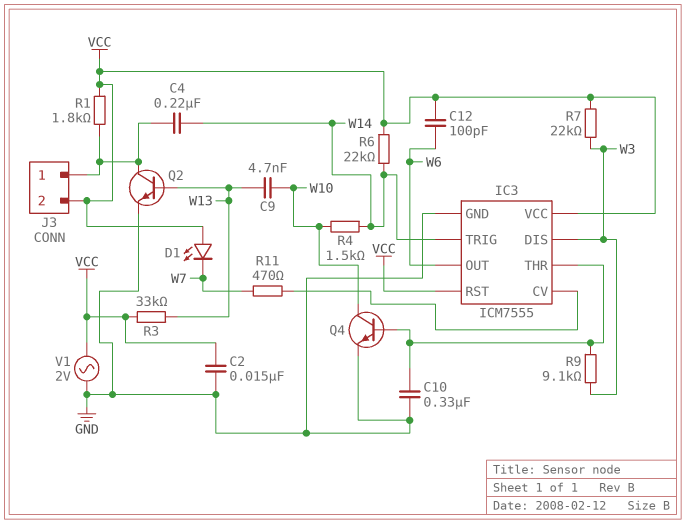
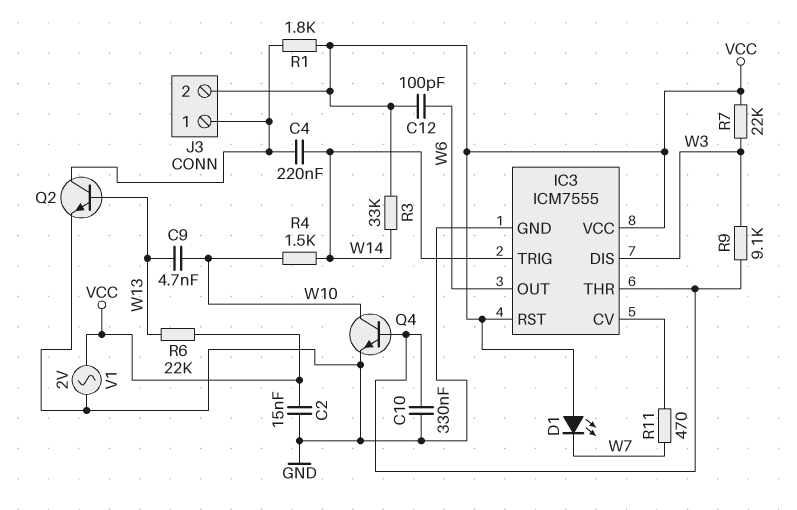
R3: 33k (VCC, W13) -> 33k (VCC, W14)
R6: 22k (VCC, W14) -> 22k (VCC, W13)

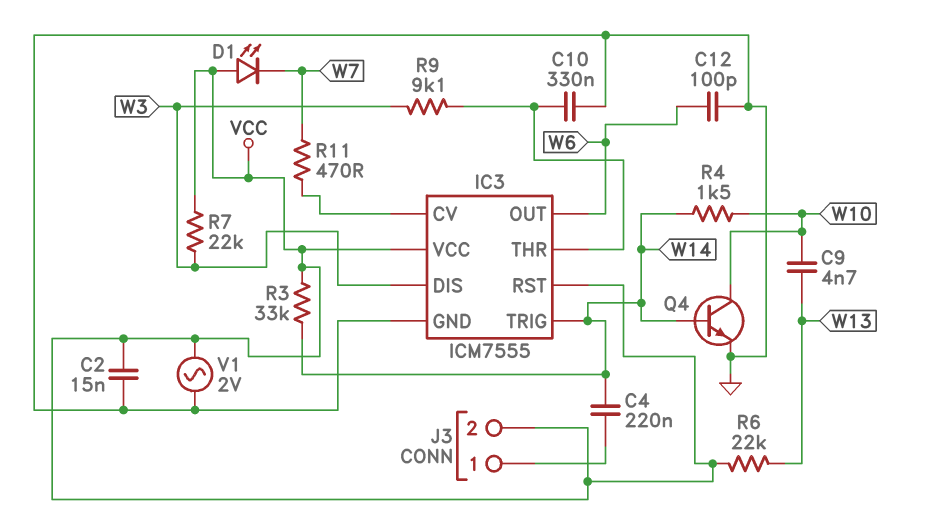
C12: 100pF (VCC, W6) -> 100pF (GND, W6)
Q2: NPN (B W13, C J3/1, E GND) -> none
Q4: NPN (B IC3/THR, C W10, E GND) -> NPN (B W14, C W10, E GND)
R1: 1.8k (J3/1, VCC) -> none

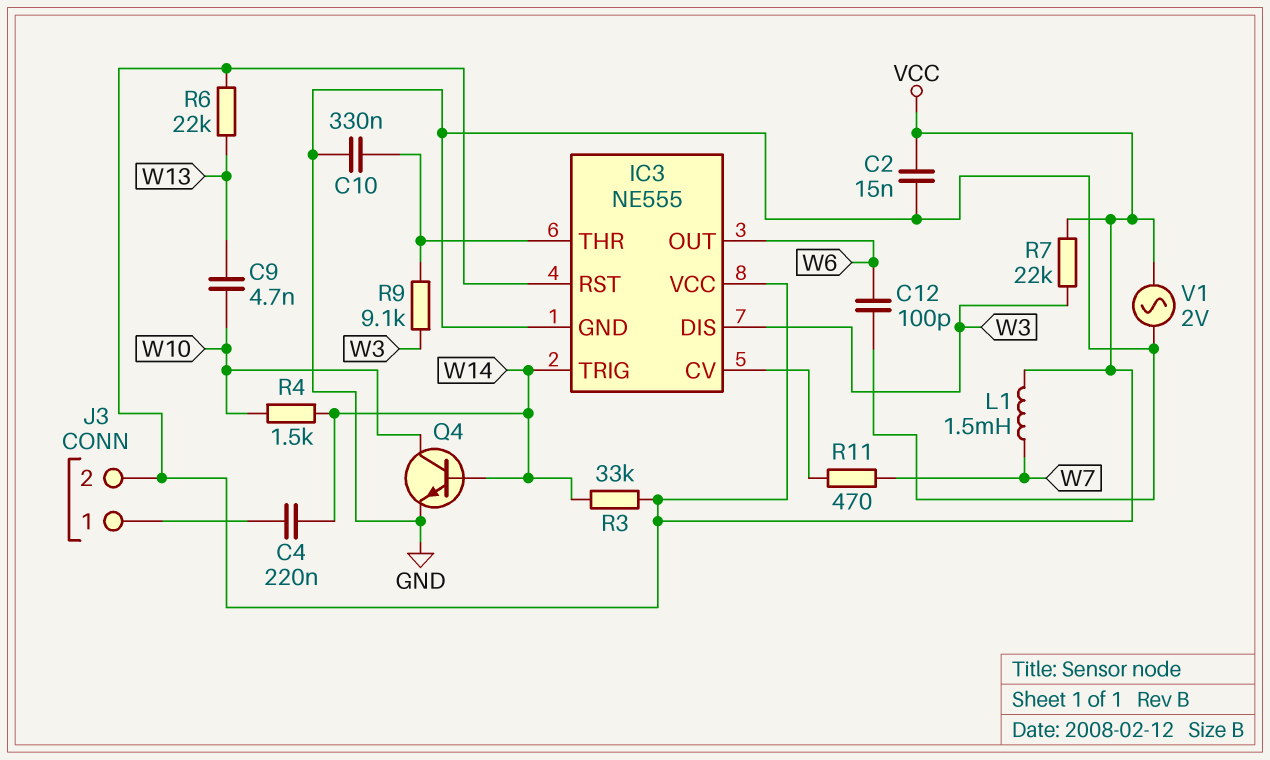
D1: LED (A VCC, K W7) -> none
IC3: ICM7555 -> NE555
L1: none -> 1.5mH (VCC, W7)

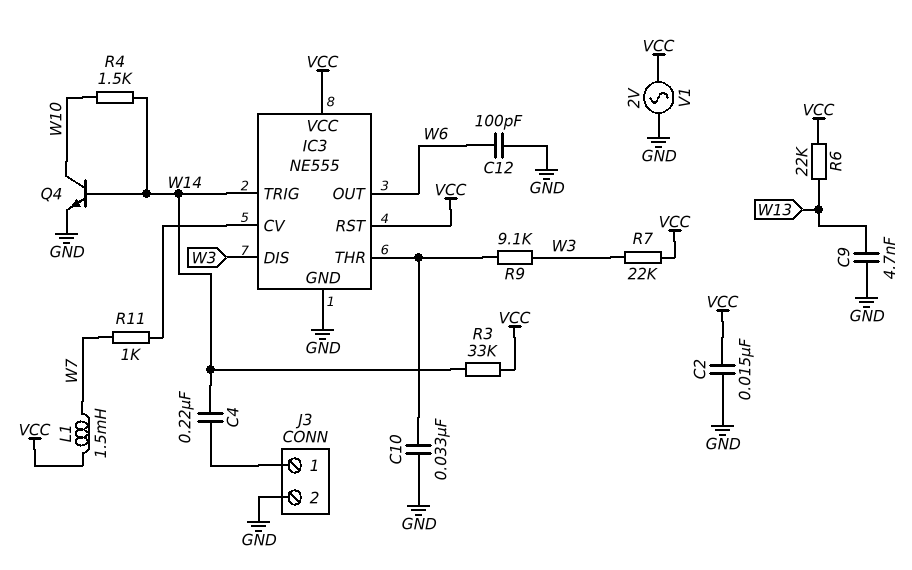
C9: 4.7nF (W10, W13) -> 4.7nF (GND, W13)
C10: 330nF (GND, IC3/THR) -> 33nF (GND, IC3/THR)
J3 pin 2: VCC -> GND
R11: 470 (IC3/CV, W7) -> 1k (IC3/CV, W7)

